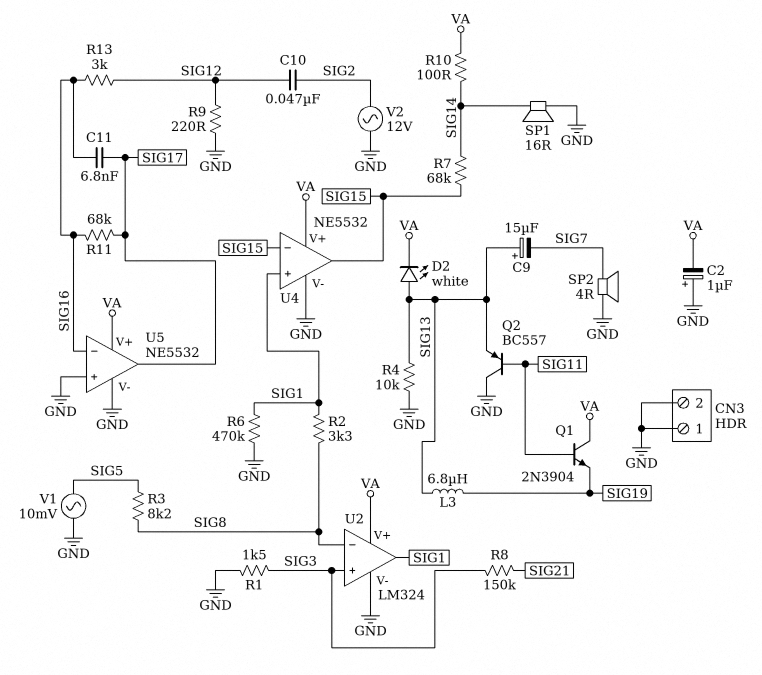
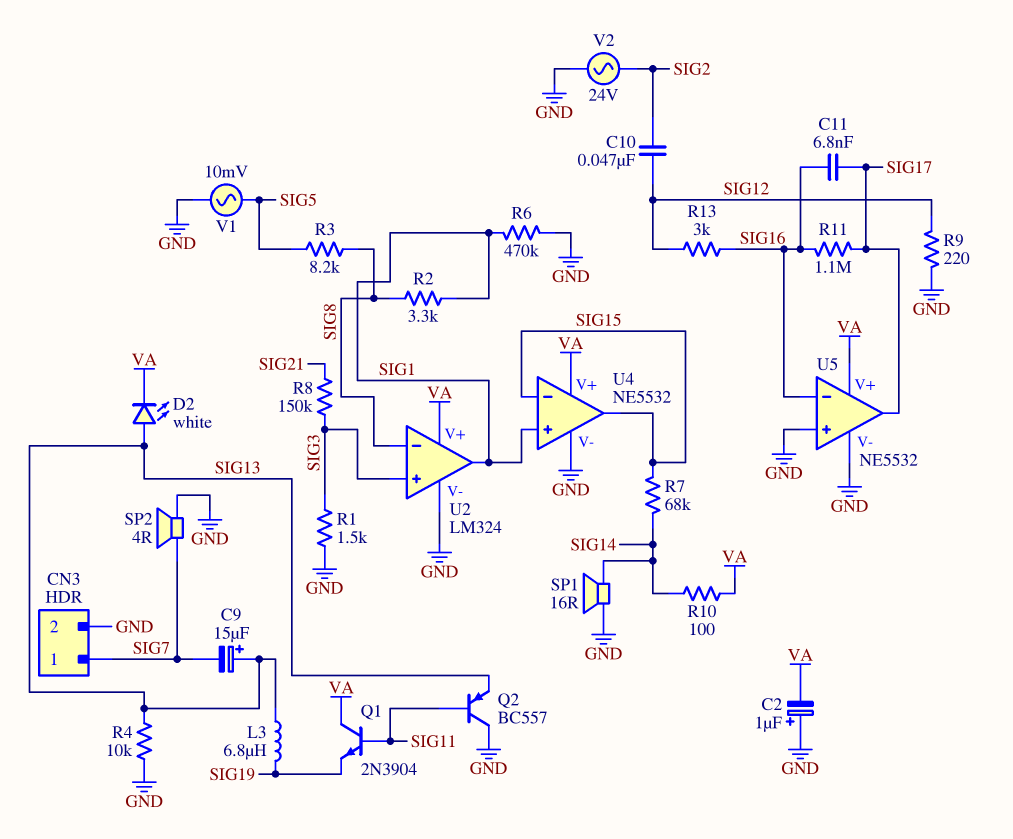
CN3 pin 1: GND -> SIG7
R11: 68k (SIG16, SIG17) -> 1.1M (SIG16, SIG17)
V2: AC 12V (GND, SIG2) -> AC 24V (GND, SIG2)

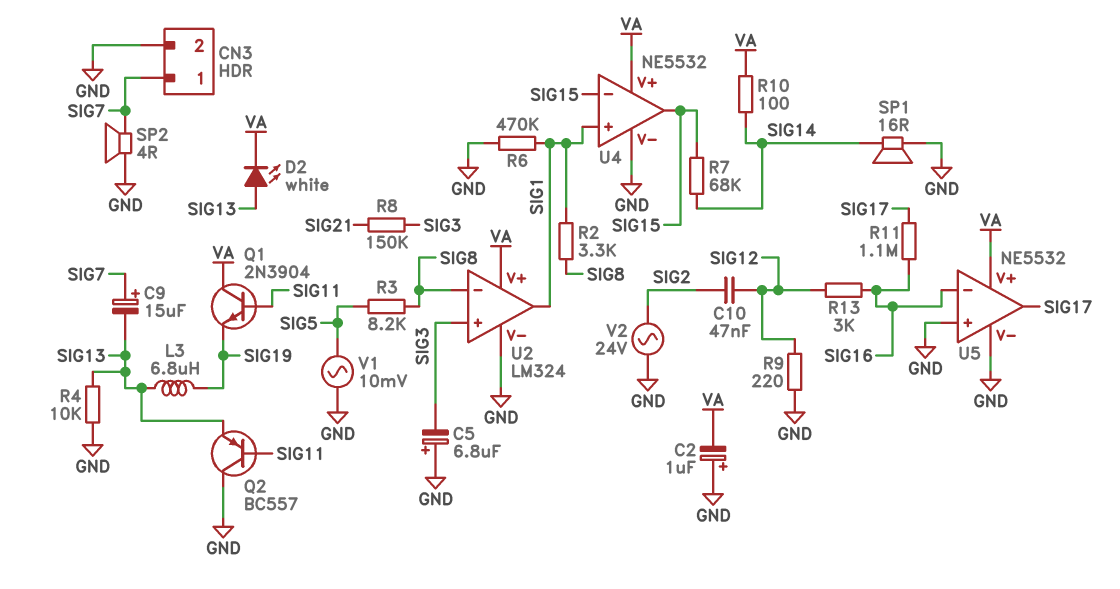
C5: none -> 6.8uF (plus GND, minus SIG3)
C9: 15uF (plus SIG13, minus SIG7) -> 15uF (plus SIG7, minus SIG13)
C11: 6.8nF (SIG16, SIG17) -> none
R1: 1.5k (GND, SIG3) -> none

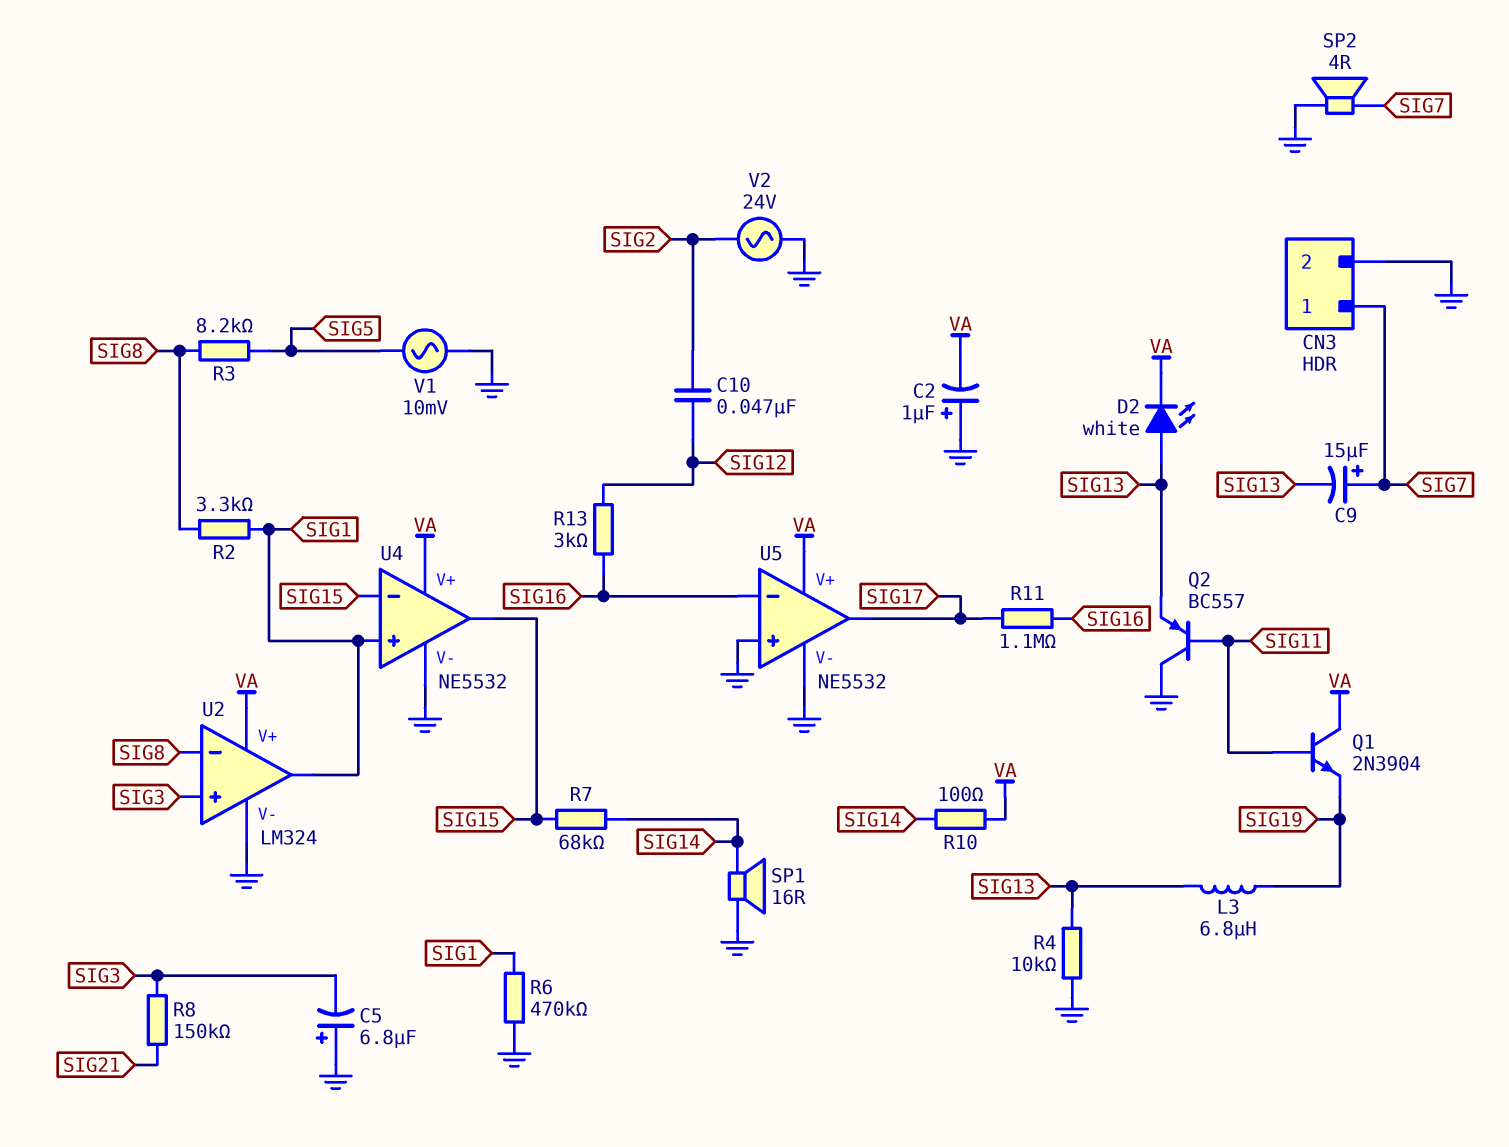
R9: 220 (GND, SIG12) -> none

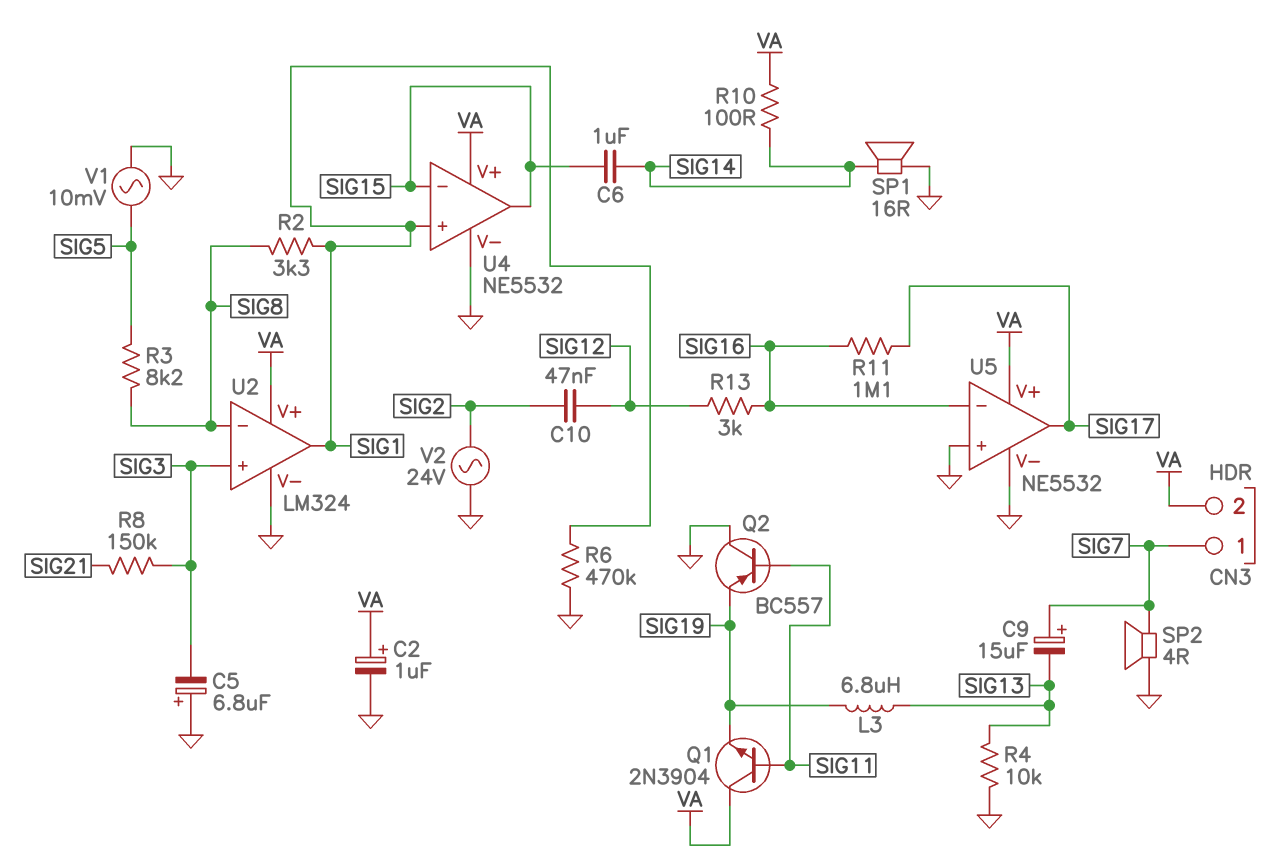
C2: 1uF (plus GND, minus VA) -> 1uF (plus VA, minus GND)
C6: none -> 1uF (SIG14, SIG15)
CN3 pin 2: GND -> VA
D2: LED white (A SIG13, K VA) -> none
Q2: PNP BC557 (B SIG11, C GND, E SIG13) -> PNP BC557 (B SIG11, C GND, E SIG19)
R7: 68k (SIG14, SIG15) -> none

